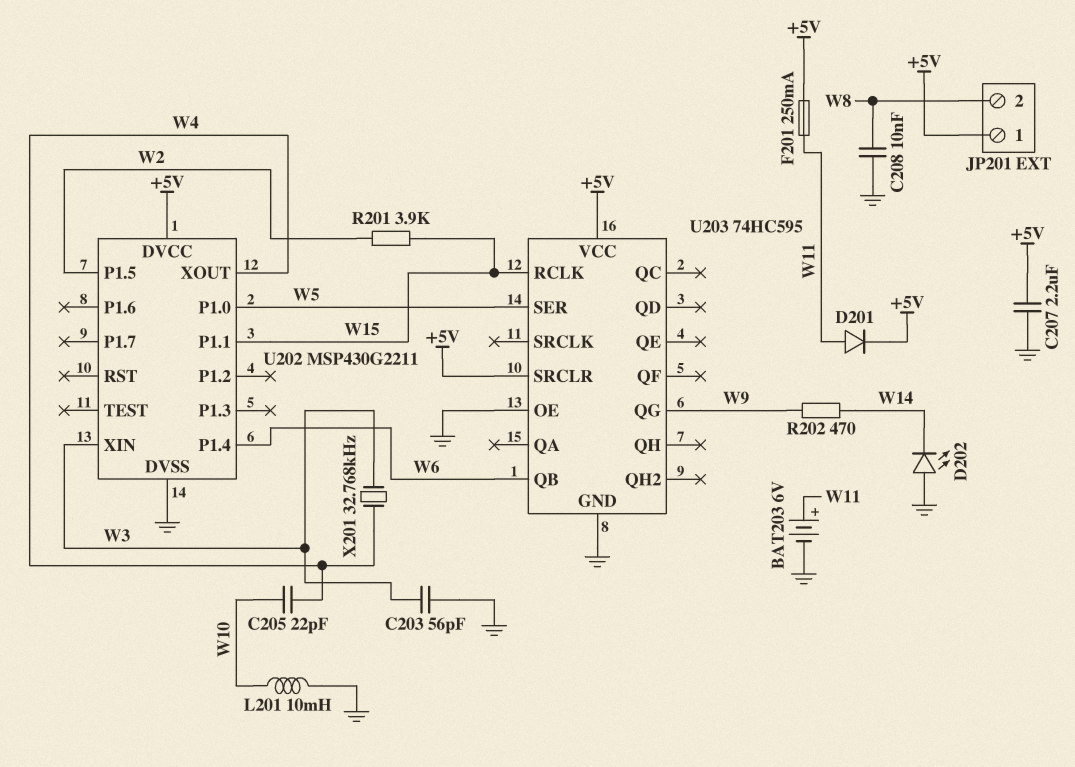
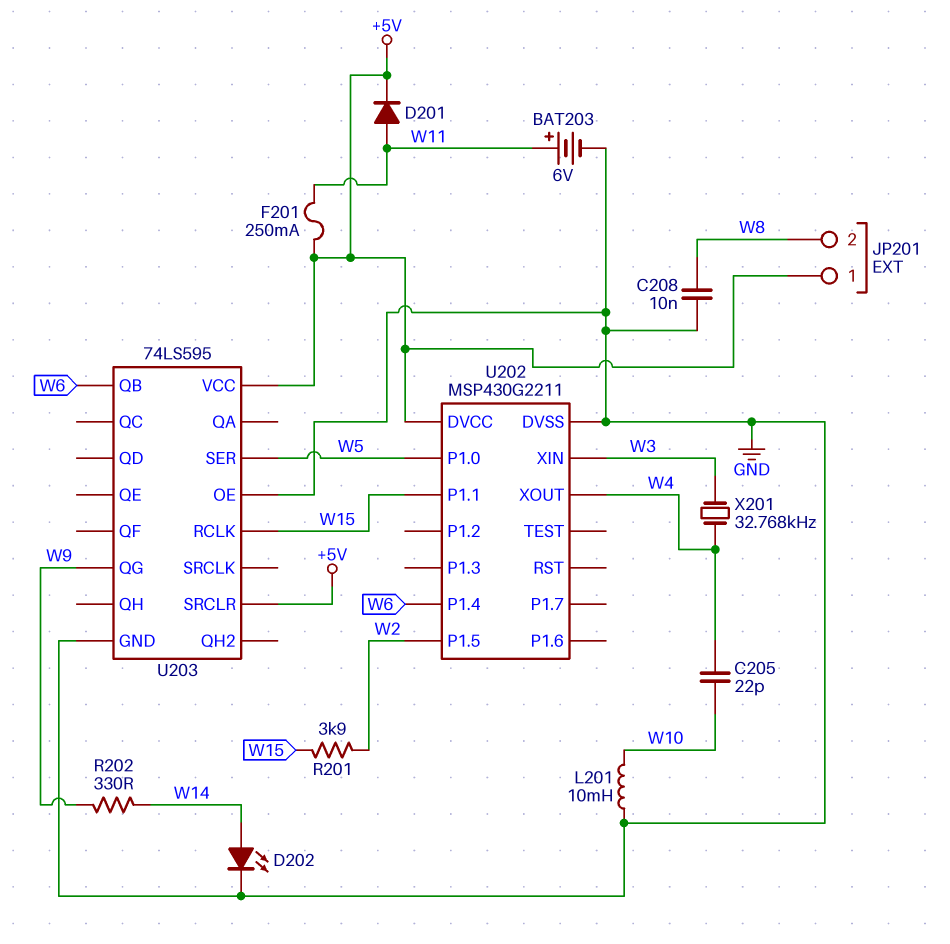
C203: 56pF (GND, W3) -> none
C207: 2.2uF (+5V, GND) -> none
D202: LED (A GND, K W14) -> LED (A W14, K GND)
R202: 470 (W9, W14) -> 330 (W9, W14)
U203: 74HC595 -> 74LS595

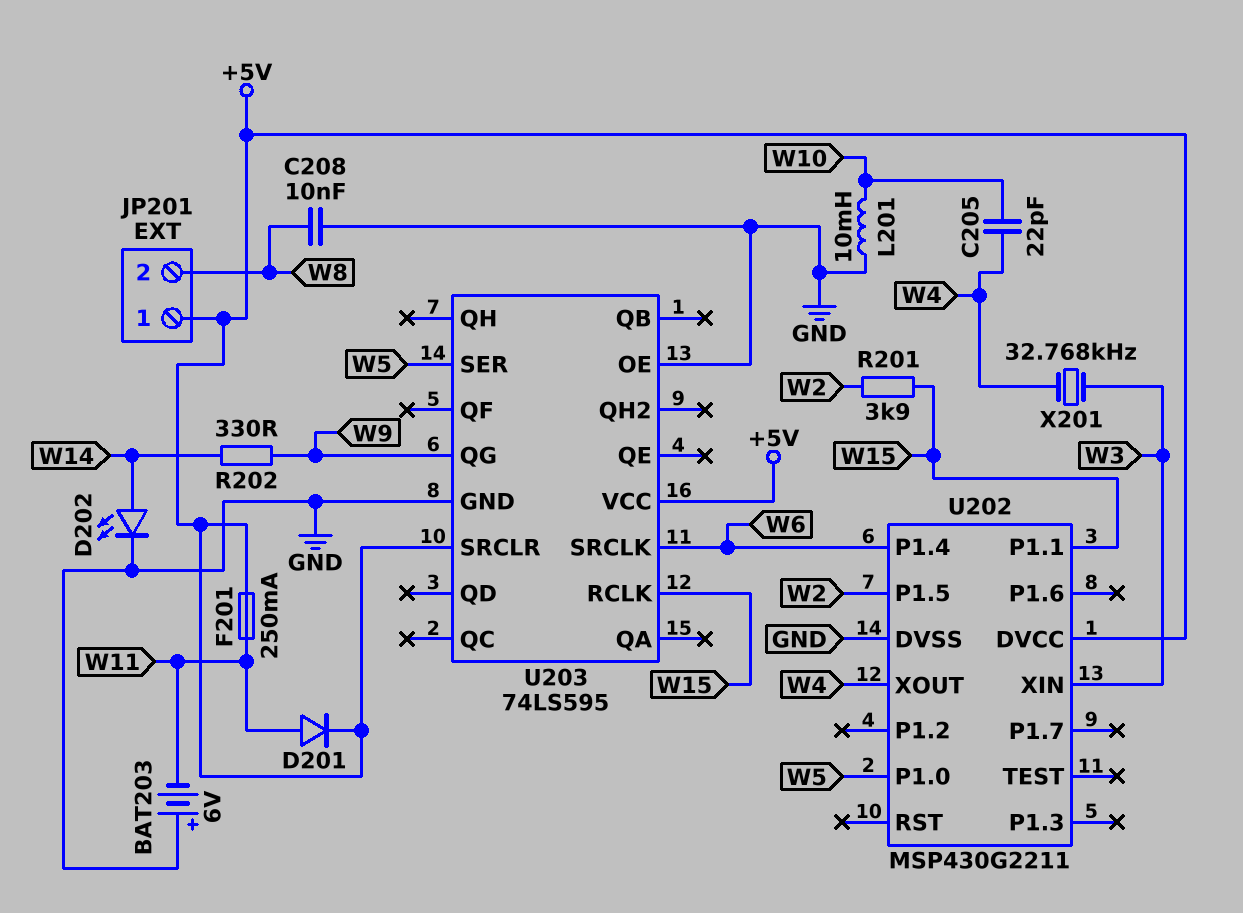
BAT203: 6V (plus W11, minus GND) -> 6V (plus GND, minus W11)
U203 pin QB: W6 -> none
U203 pin SRCLK: none -> W6

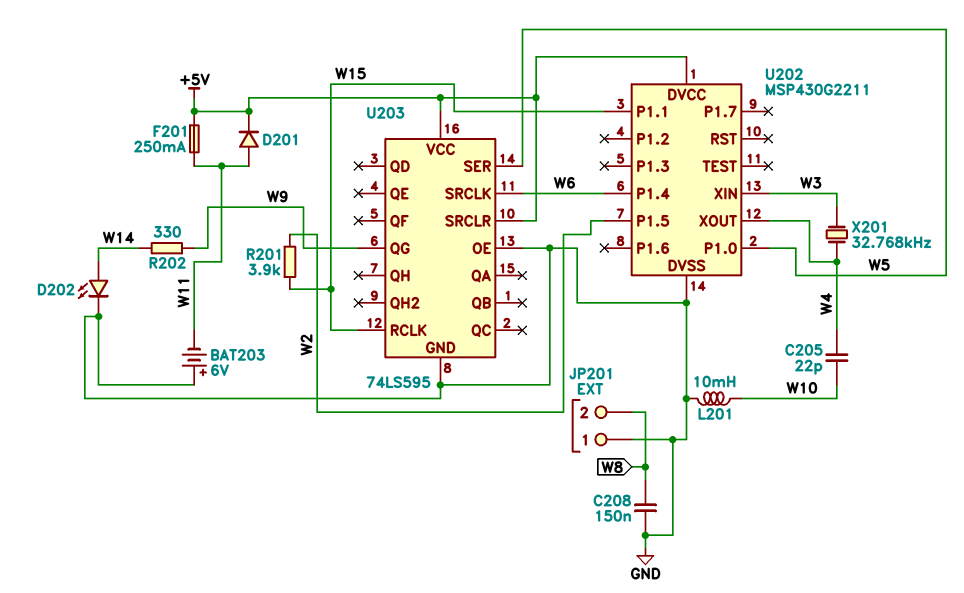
C208: 10nF (GND, W8) -> 150nF (GND, W8)
JP201 pin 1: +5V -> GND

